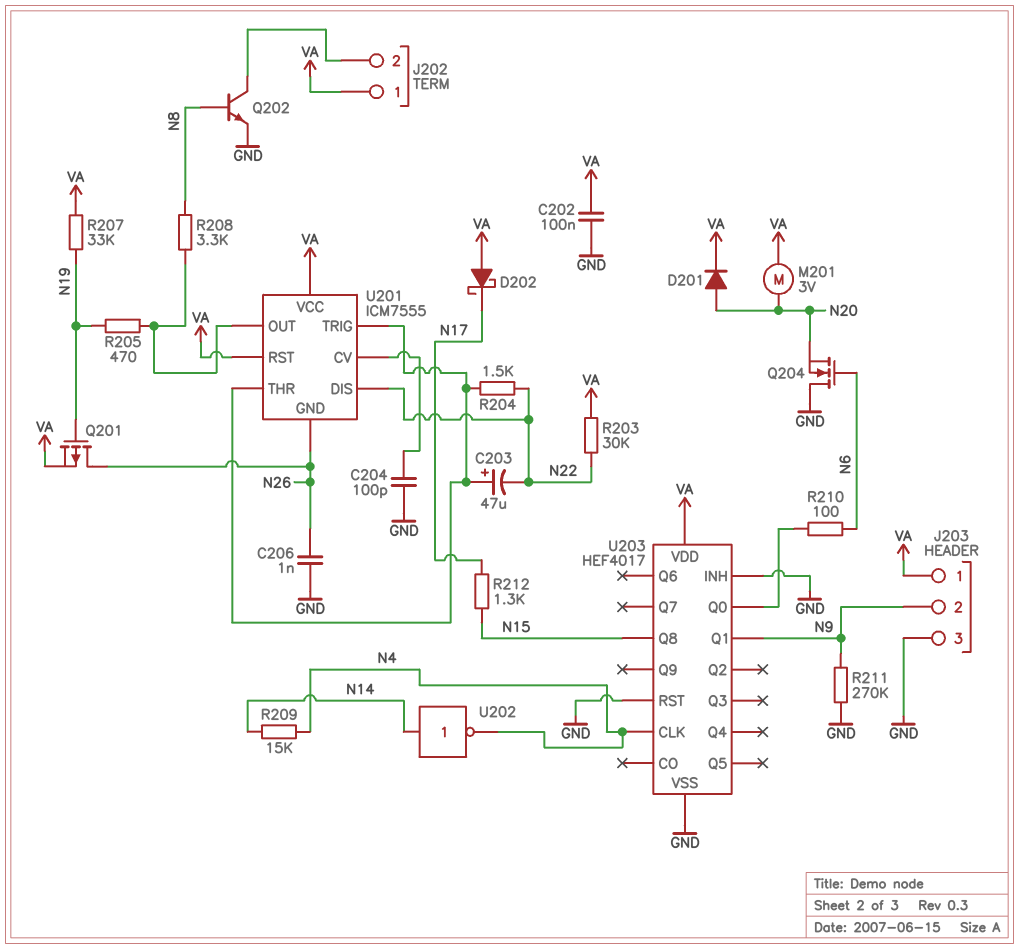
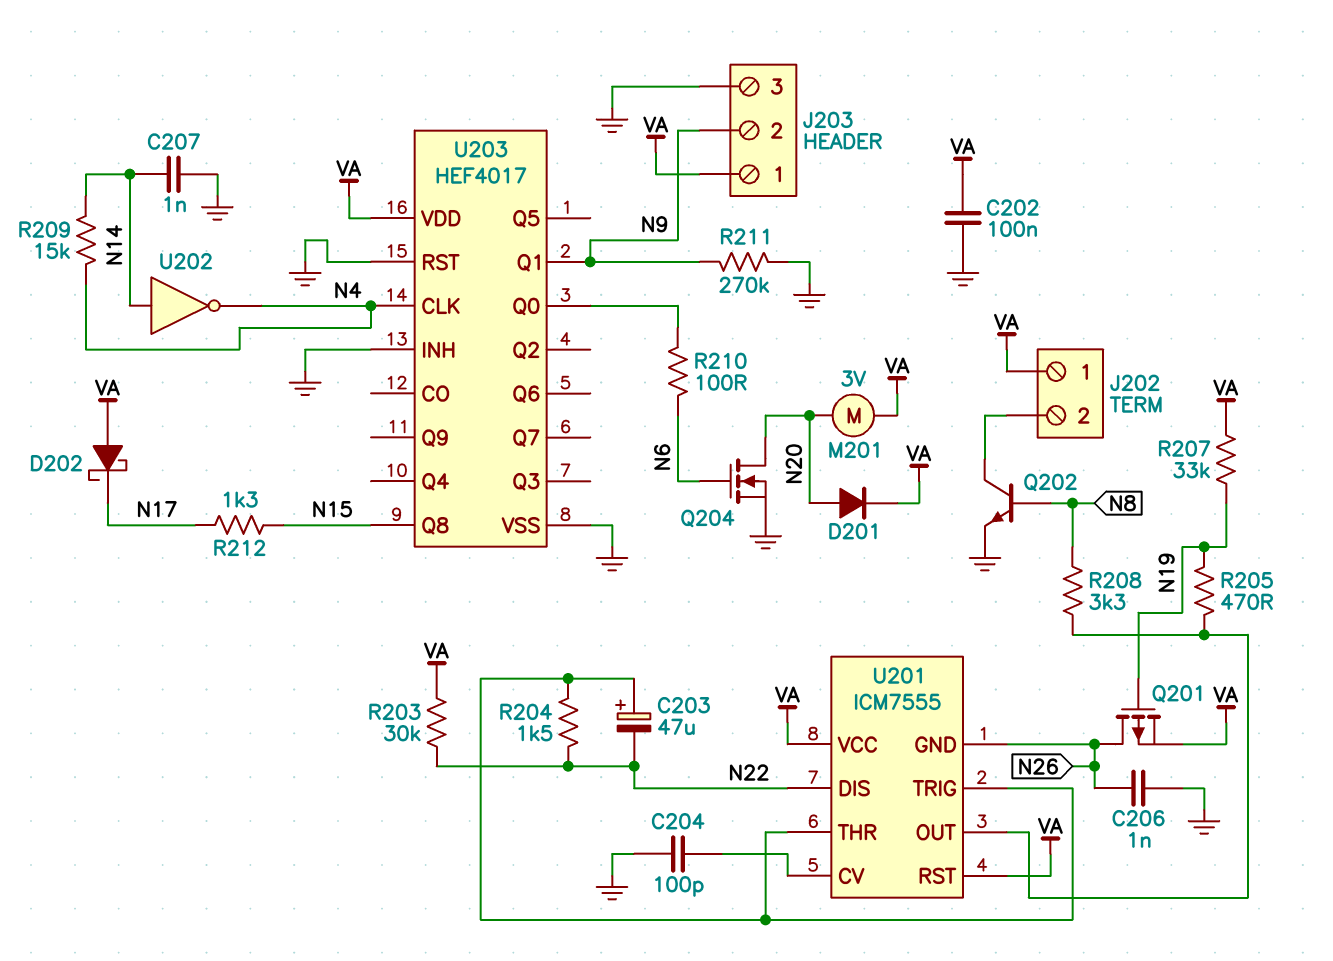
C207: none -> 1nF (GND, N14)
Q204: NMOS (G N6, D GND, S N20) -> NMOS (G N6, D N20, S GND)

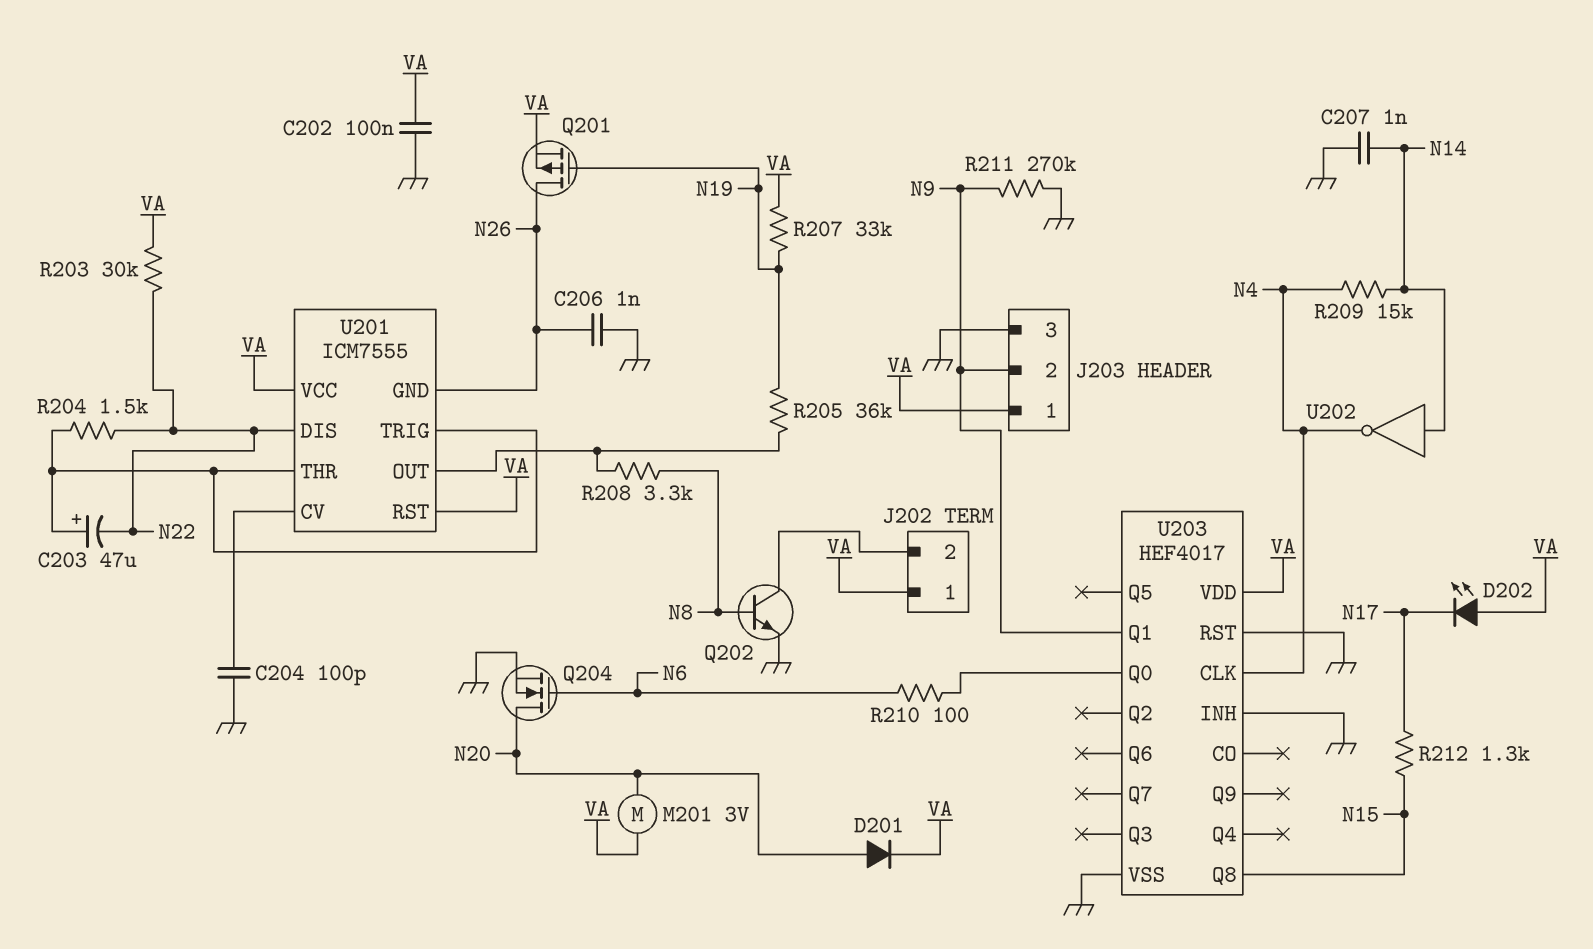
D202: schottky (A VA, K N17) -> LED (A VA, K N17)
R205: 470 (N19, U201/OUT) -> 36k (N19, U201/OUT)

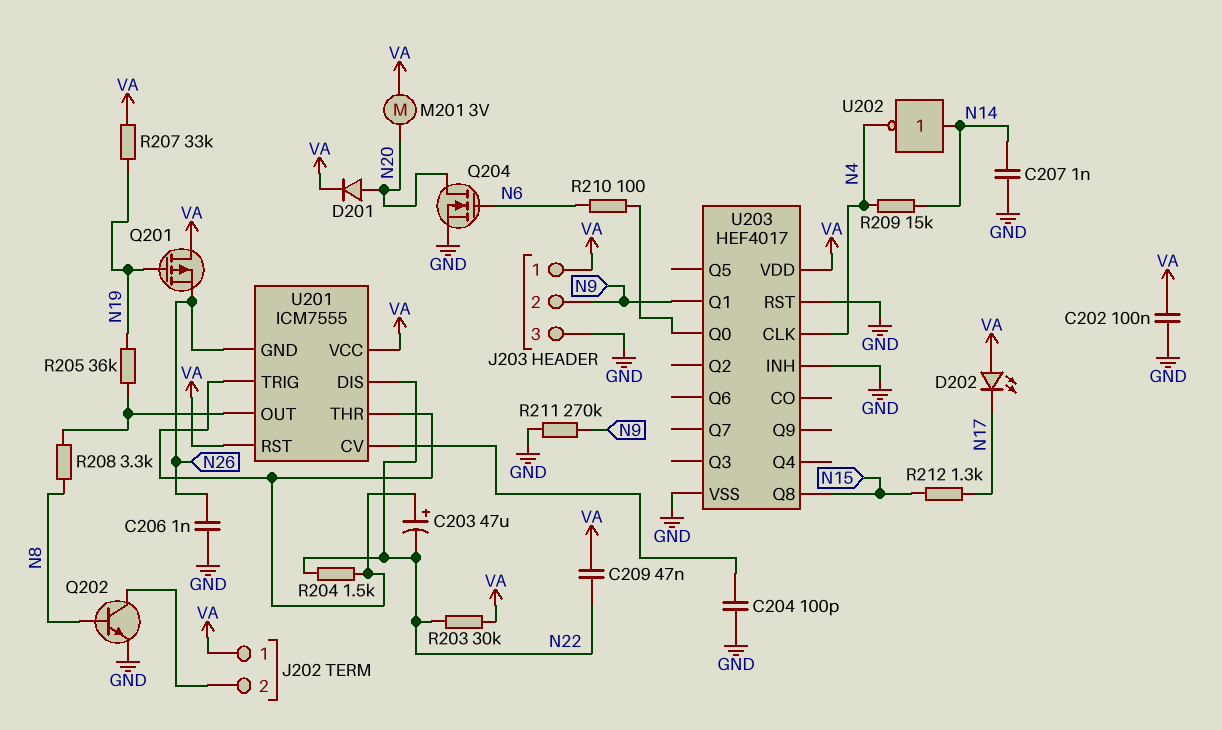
C209: none -> 47nF (N22, VA)
Q201: PMOS (G N19, D N26, S VA) -> PMOS (G N19, D VA, S N26)

